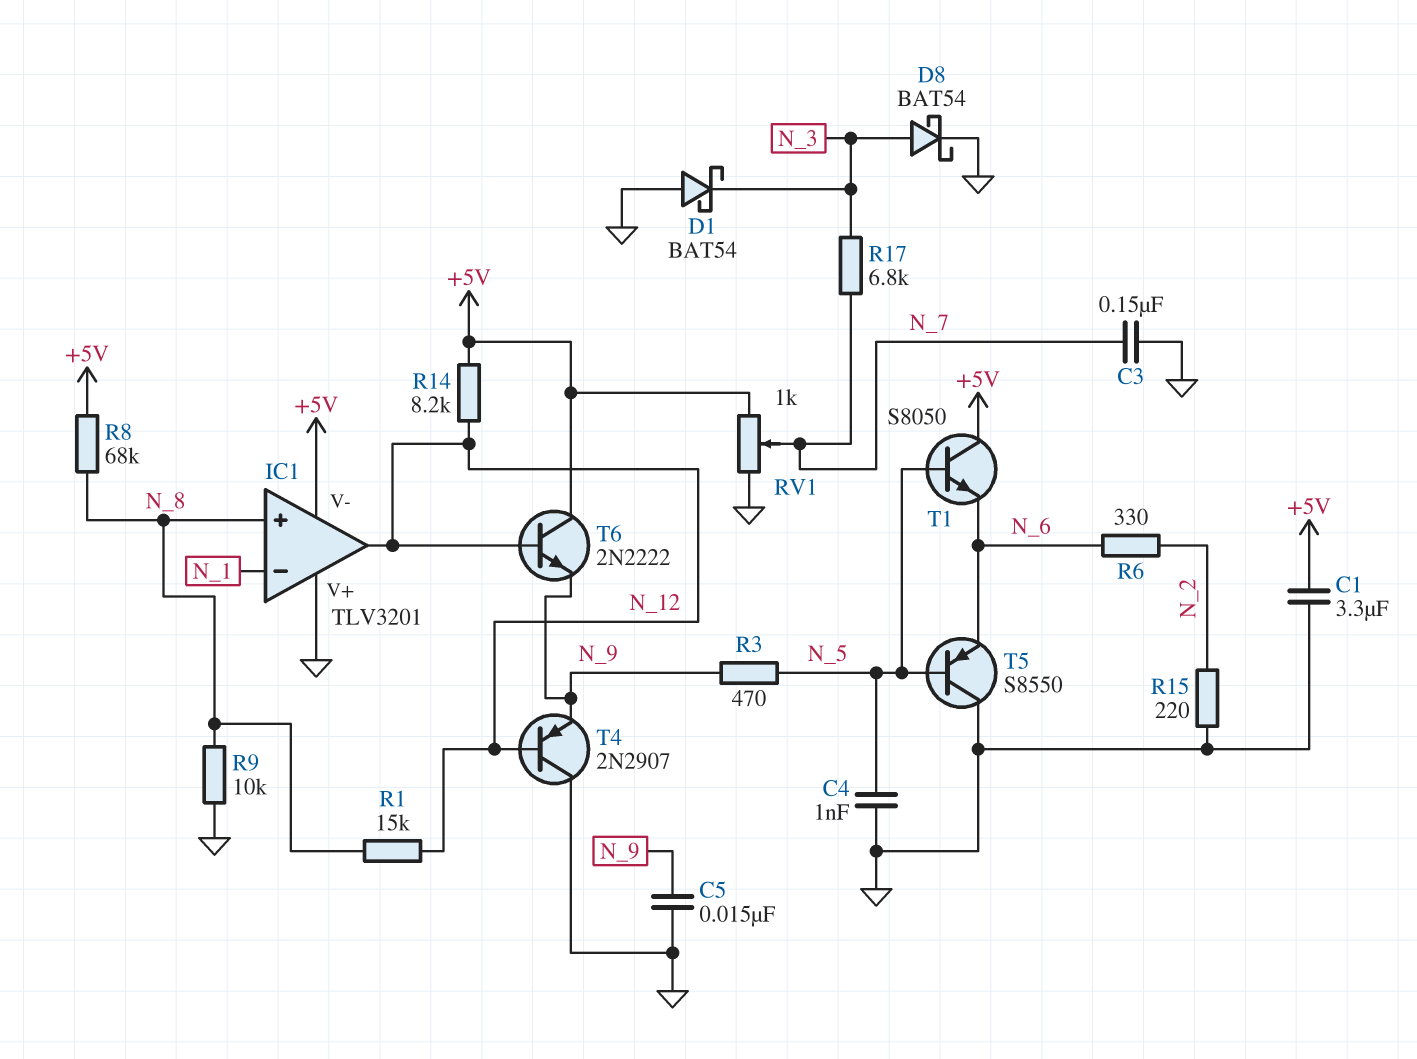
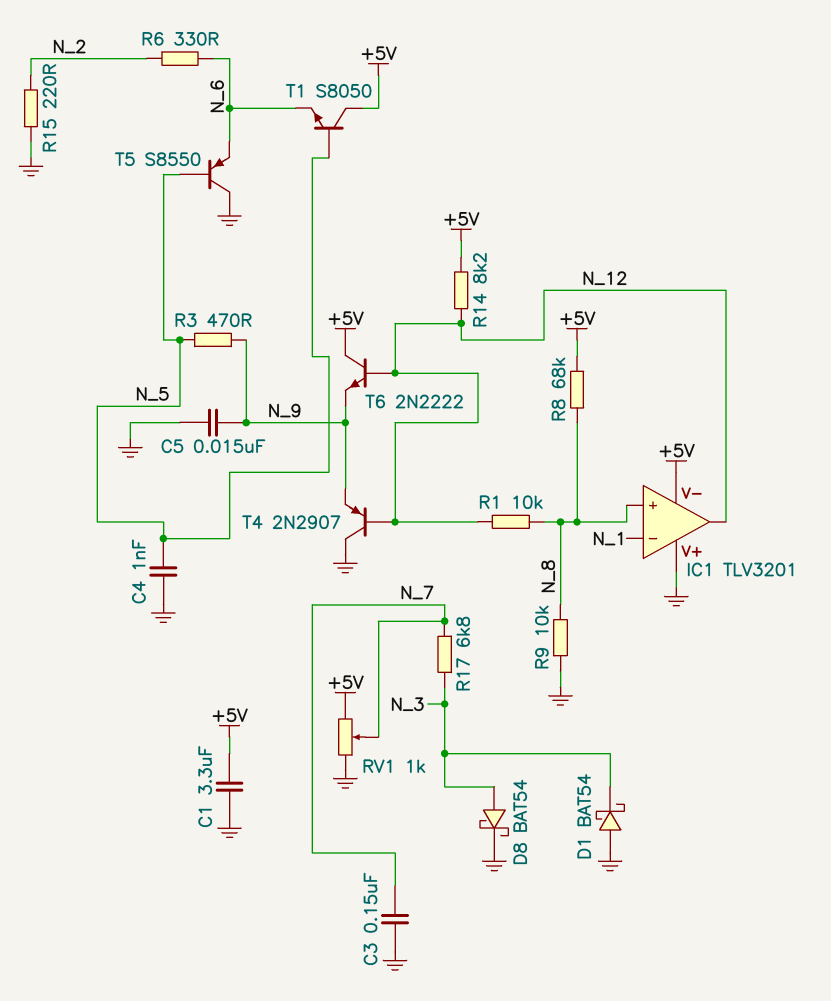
R1: 15k (N_8, N_12) -> 10k (N_8, N_12)

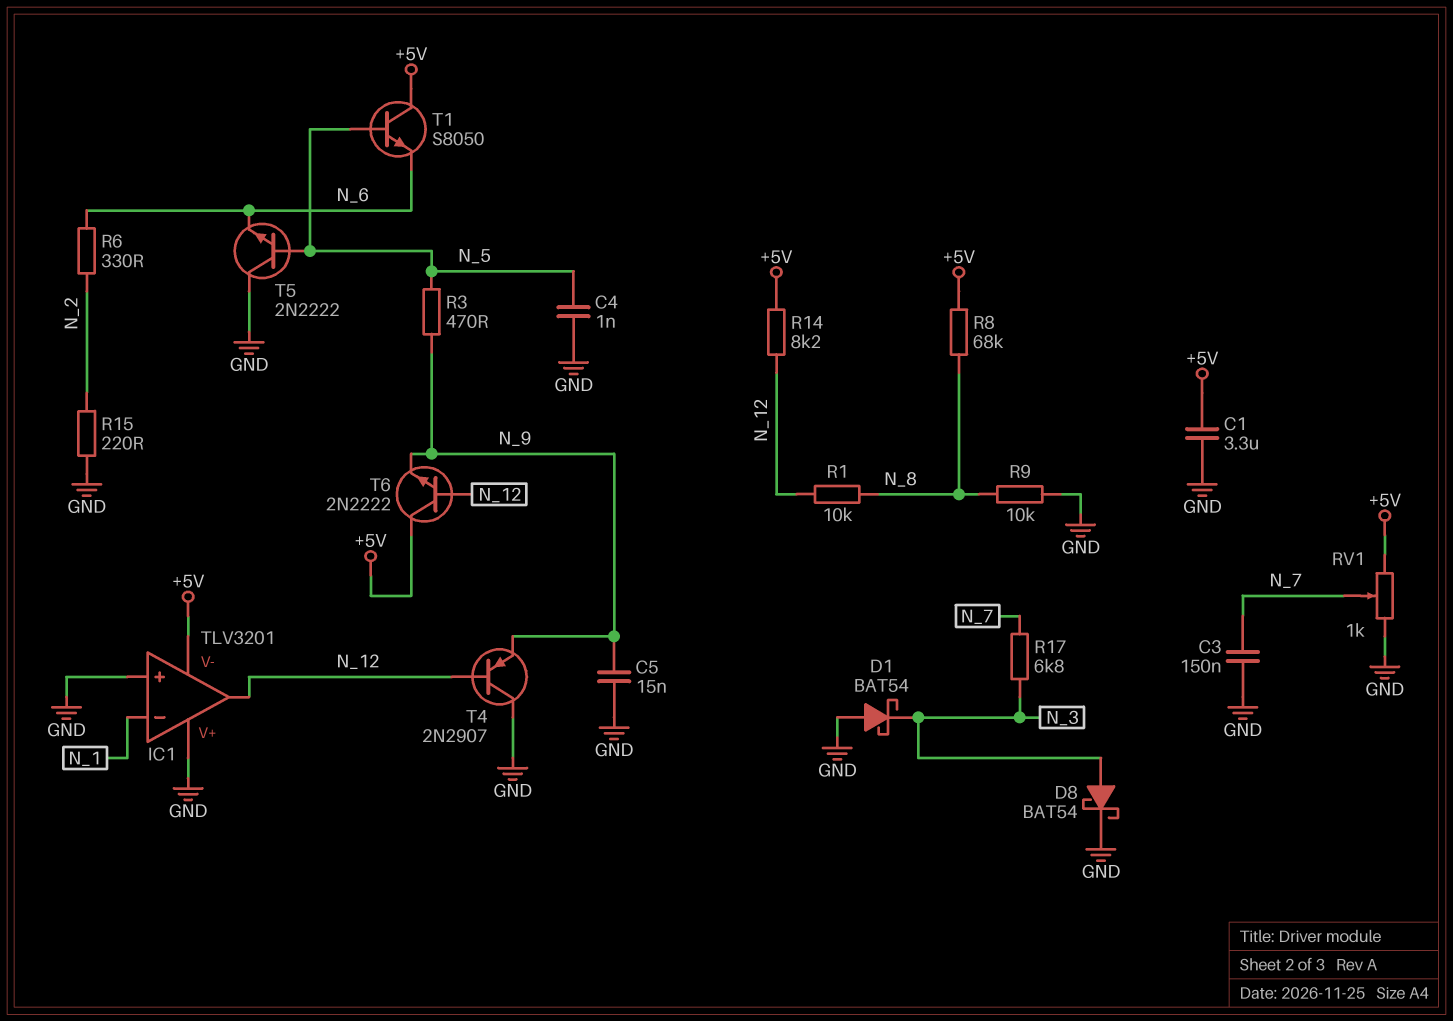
IC1 pin in+: N_8 -> GND
T5: PNP S8550 (B N_5, C GND, E N_6) -> NPN 2N2222 (B N_5, C GND, E N_6)

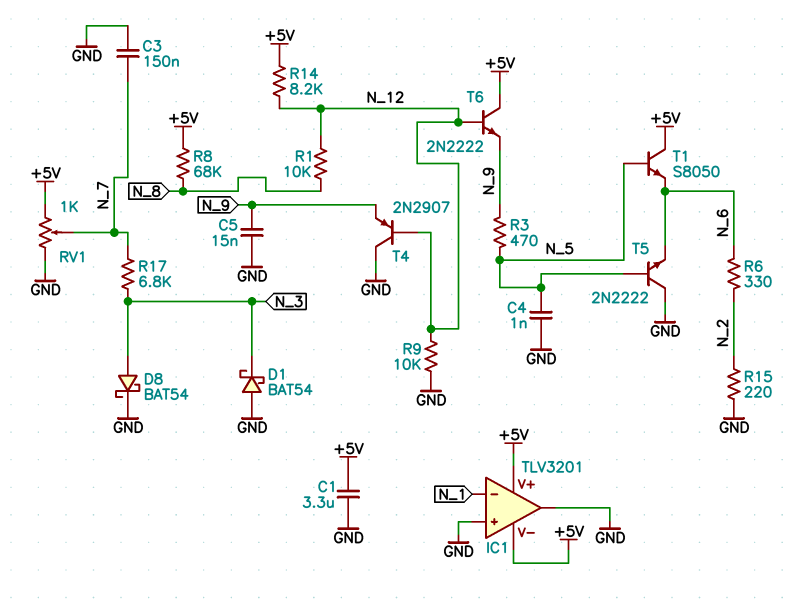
IC1 pin V+: GND -> +5V
IC1 pin out: N_12 -> GND
R9: 10k (GND, N_8) -> 10k (GND, N_12)

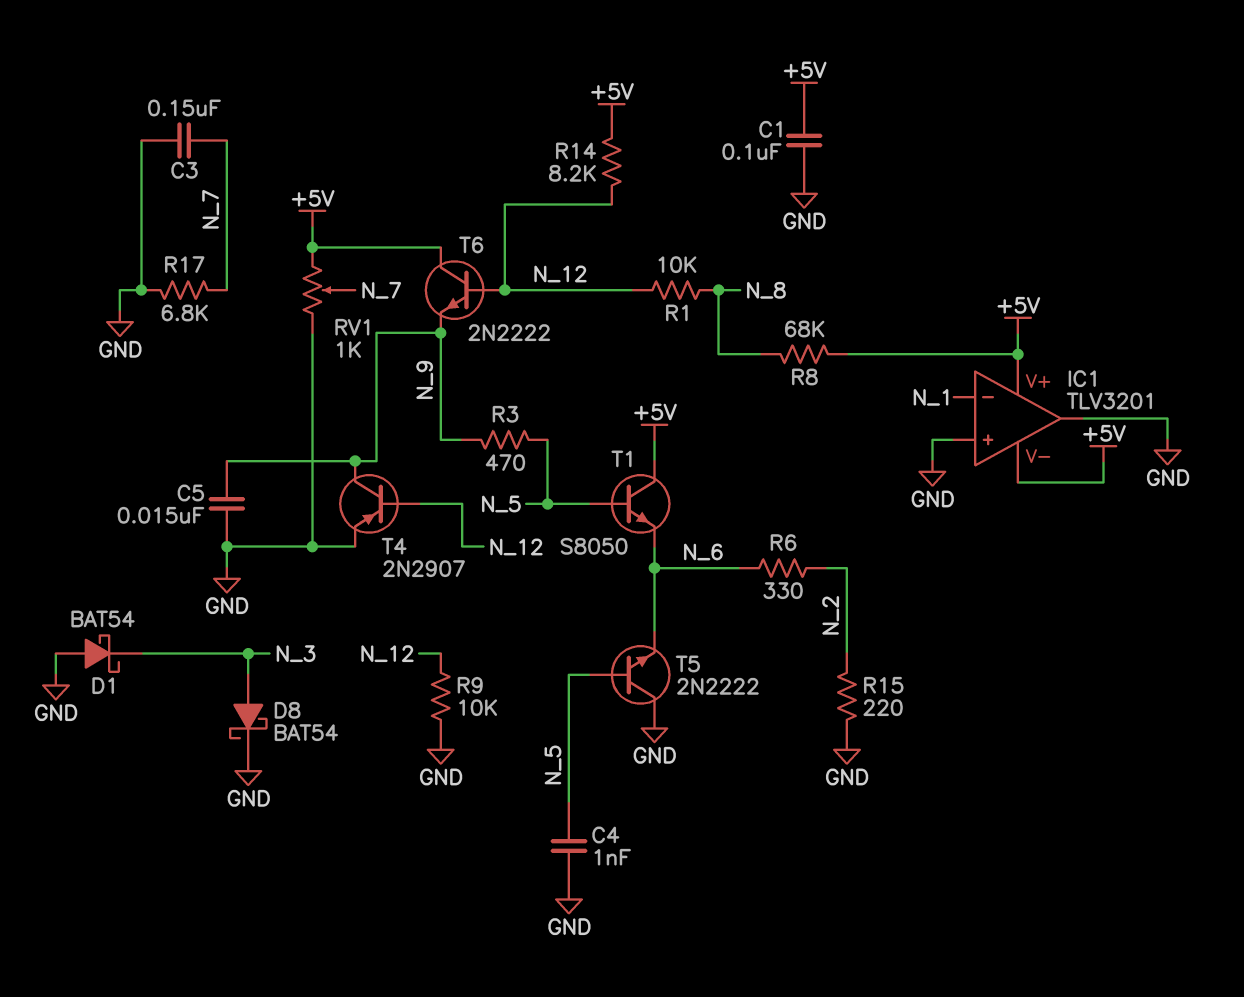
C1: 3.3uF (+5V, GND) -> 100nF (+5V, GND)
R17: 6.8k (N_3, N_7) -> 6.8k (GND, N_7)
T4: PNP 2N2907 (B N_12, C GND, E N_9) -> PNP 2N2907 (B N_12, C N_9, E GND)

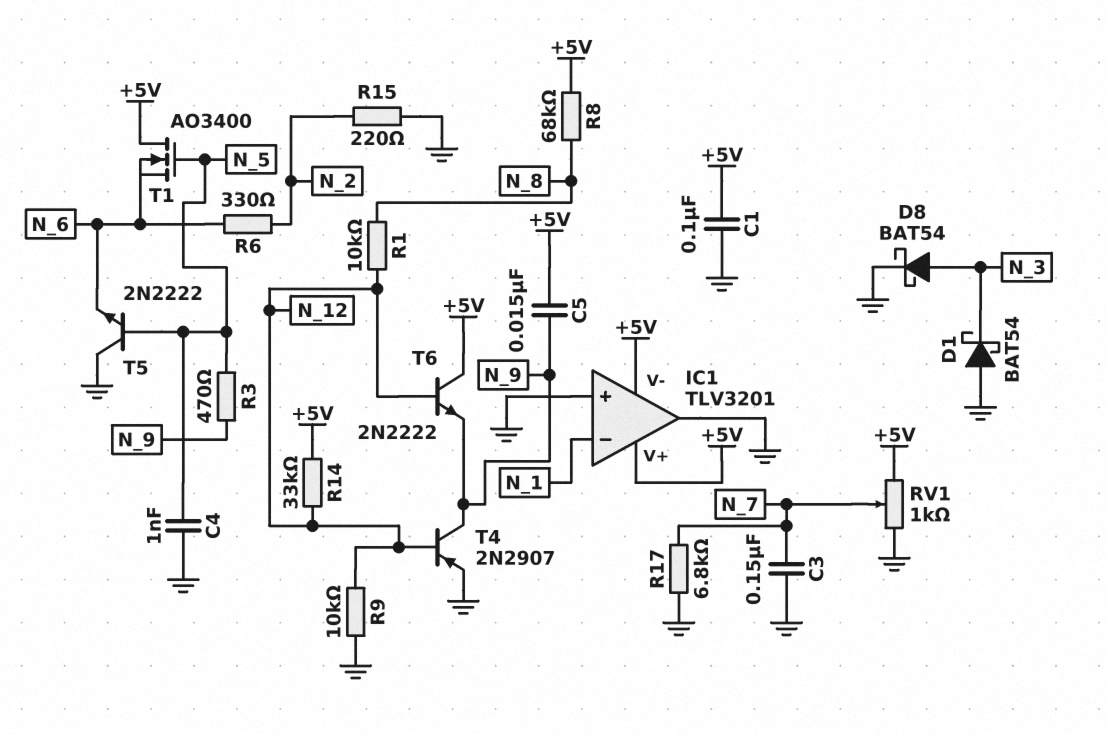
C5: 15nF (GND, N_9) -> 15nF (+5V, N_9)
R14: 8.2k (+5V, N_12) -> 33k (+5V, N_12)
T1: NPN S8050 (B N_5, C +5V, E N_6) -> NMOS AO3400 (G N_5, D +5V, S N_6)

